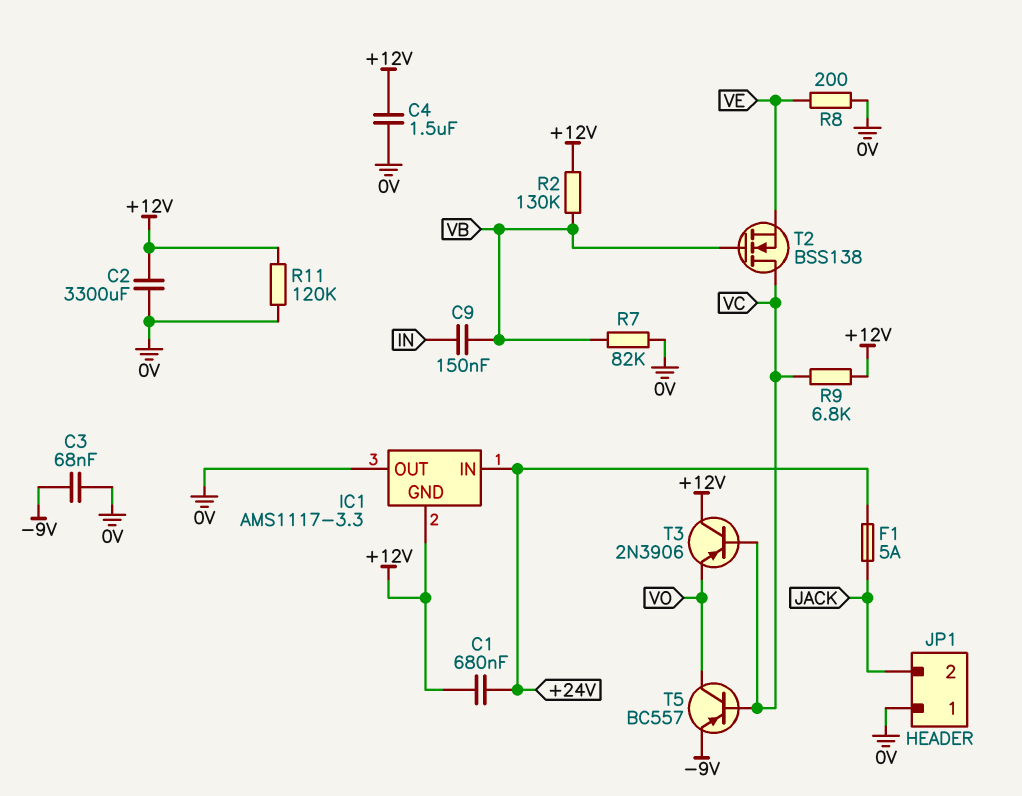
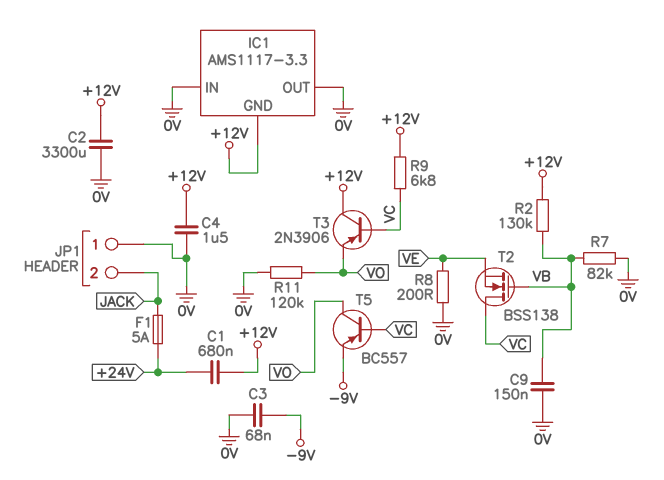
C9: 150nF (IN, VB) -> 150nF (0V, VB)
IC1 pin IN: +24V -> 0V
R11: 120k (+12V, 0V) -> 120k (0V, VO)

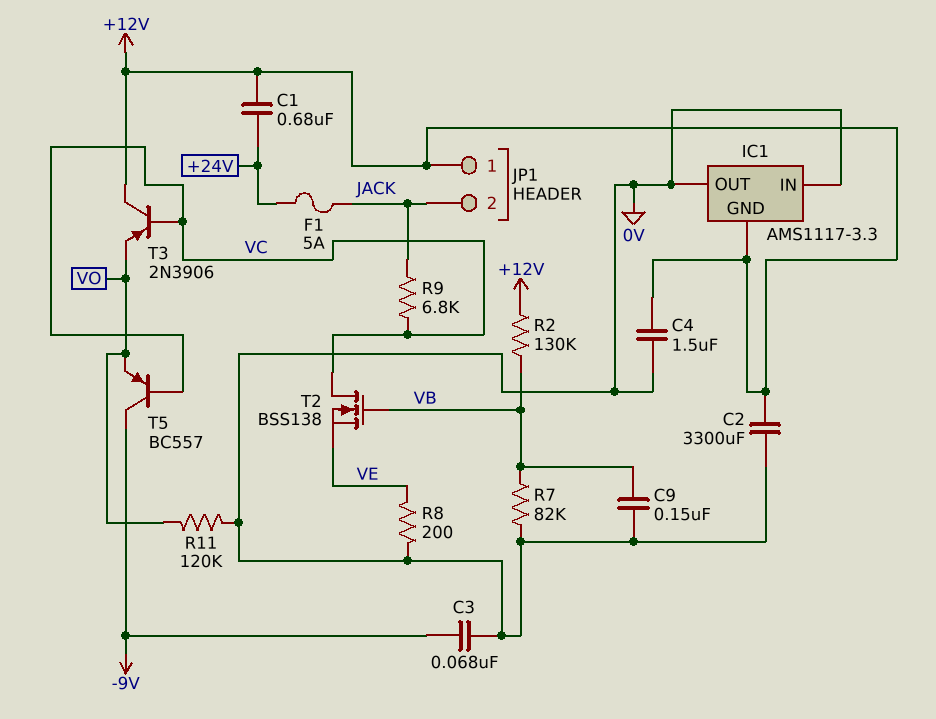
JP1 pin 1: 0V -> +12V
R9: 6.8k (+12V, VC) -> 6.8k (JACK, VC)
T5: PNP BC557 (B VC, C VO, E -9V) -> PNP BC557 (B VC, C -9V, E VO)

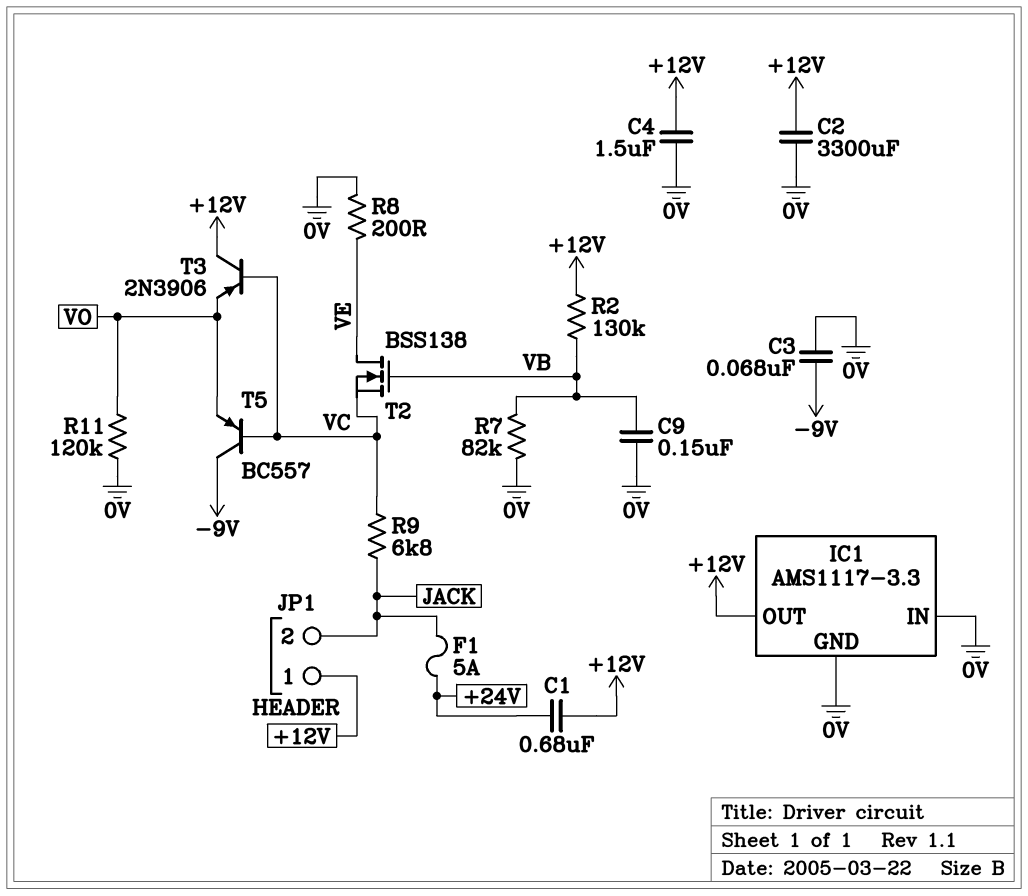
IC1 pin GND: +12V -> 0V
IC1 pin OUT: 0V -> +12V
T2: NMOS BSS138 (G VB, D VC, S VE) -> NMOS BSS138 (G VB, D VE, S VC)

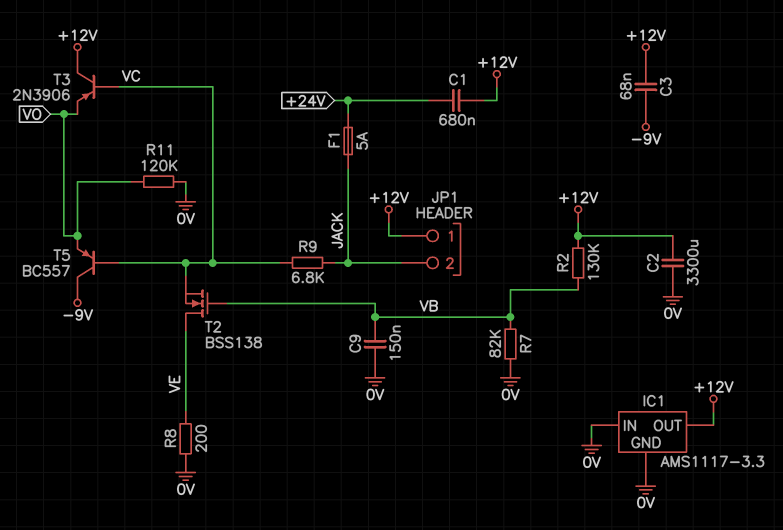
C3: 68nF (-9V, 0V) -> 68nF (+12V, -9V)
C4: 1.5uF (+12V, 0V) -> none

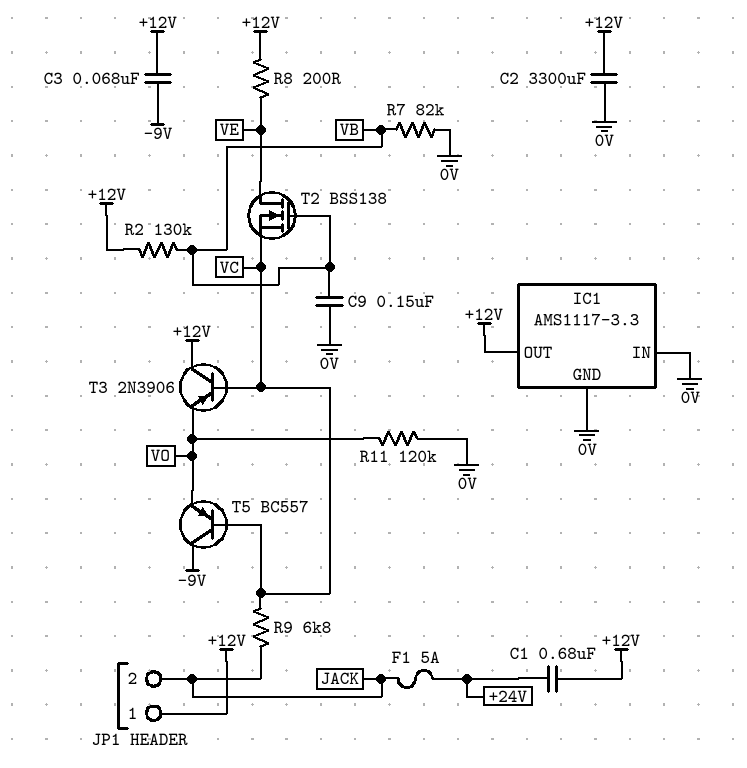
R8: 200 (0V, VE) -> 200 (+12V, VE)

